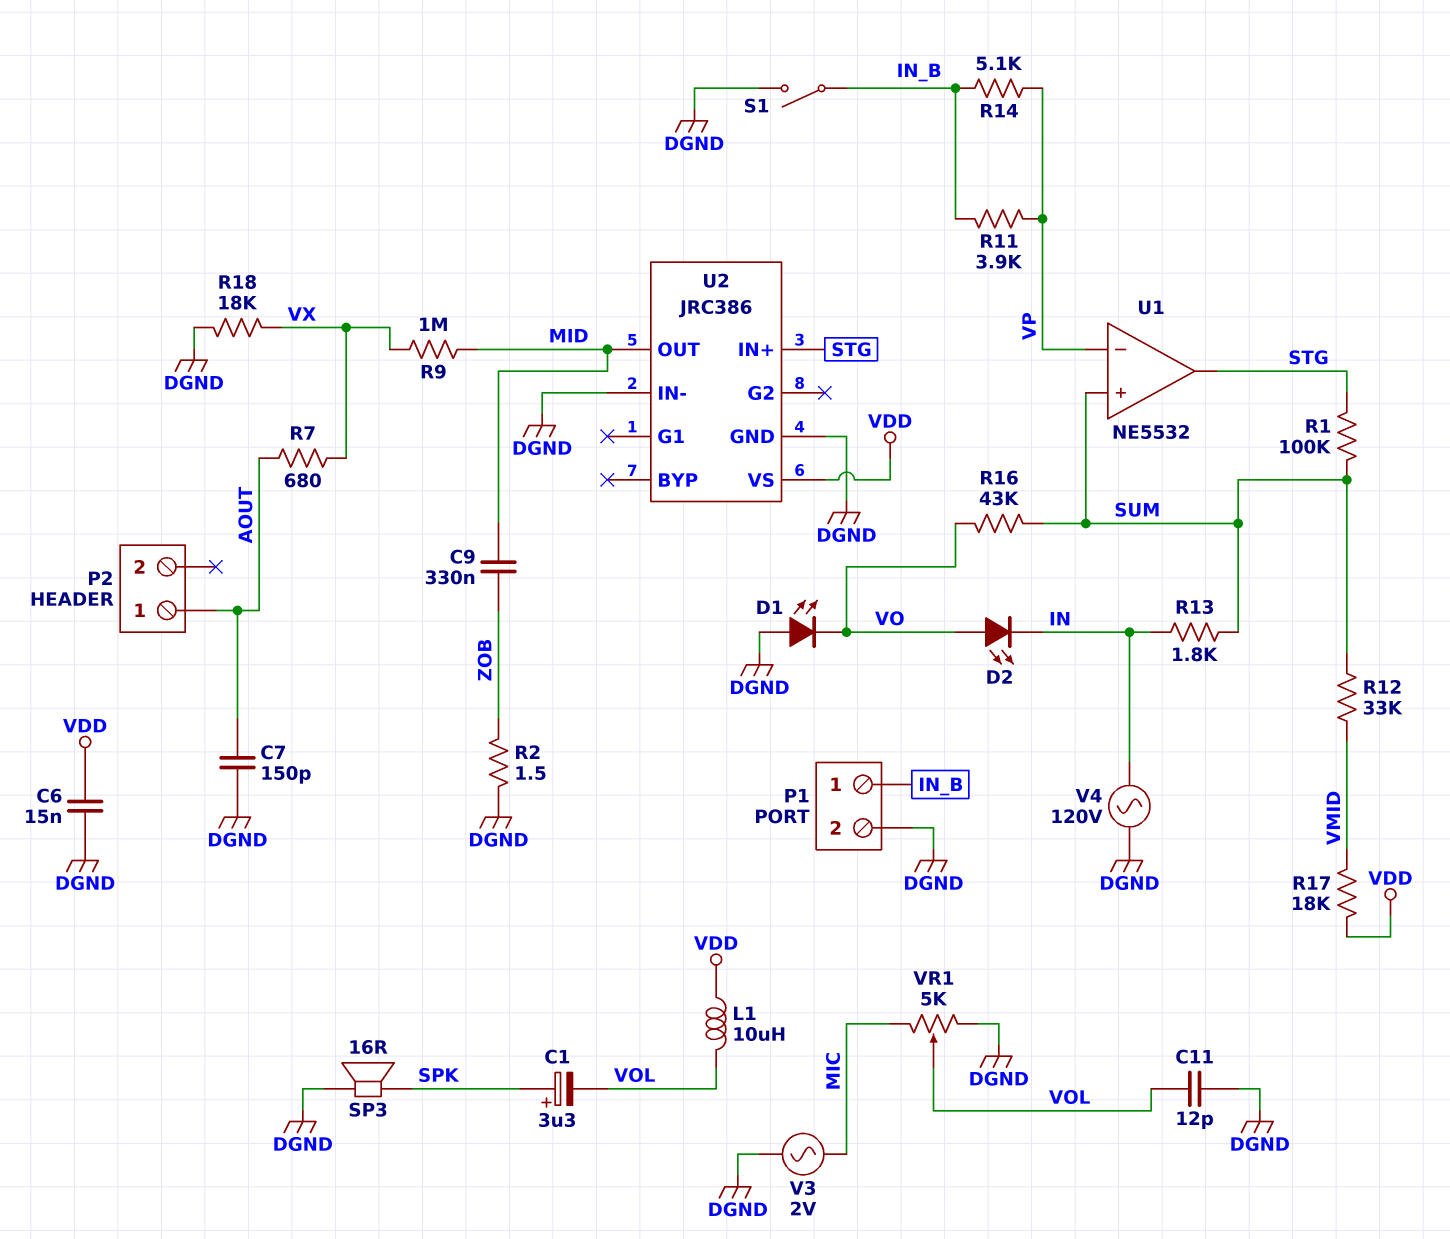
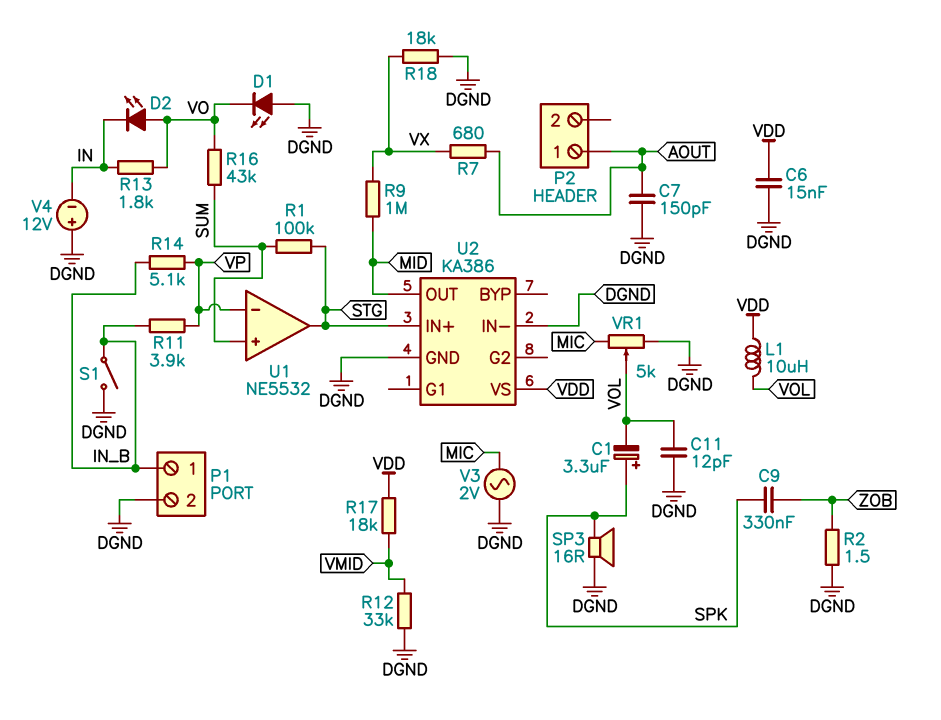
C9: 330nF (MID, ZOB) -> 330nF (SPK, ZOB)
R12: 33k (SUM, VMID) -> 33k (DGND, VMID)
R13: 1.8k (IN, SUM) -> 1.8k (IN, VO)
U2: JRC386 -> KA386
V4: AC 120V (DGND, IN) -> 12V (plus DGND, minus IN)

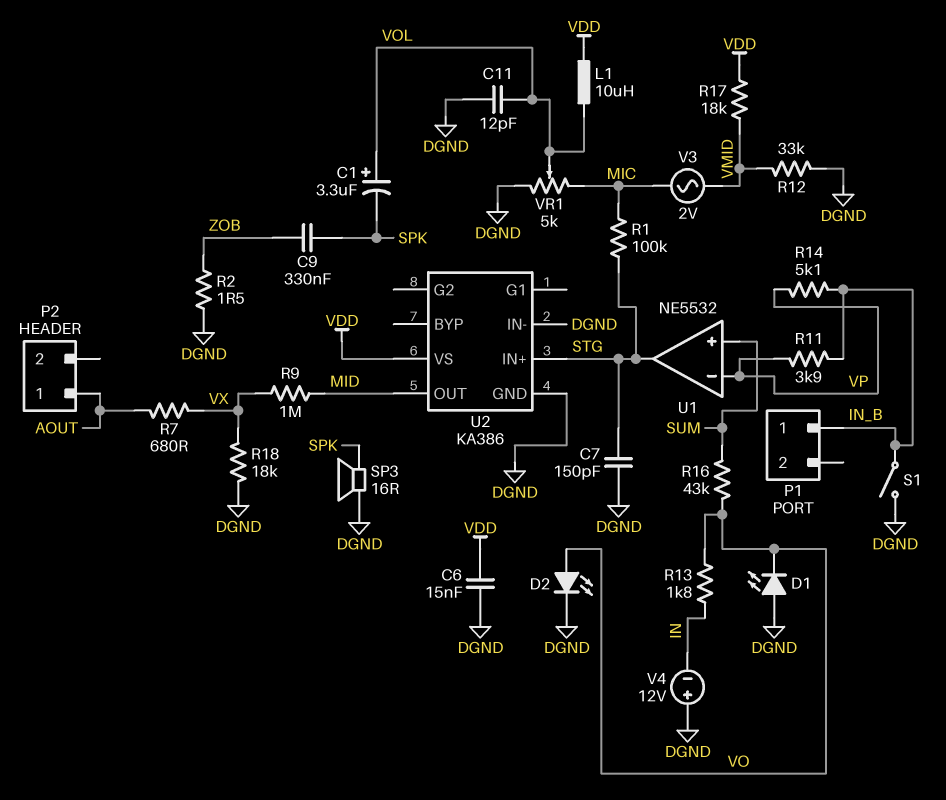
C1: 3.3uF (plus SPK, minus VOL) -> 3.3uF (plus VOL, minus SPK)
C7: 150pF (AOUT, DGND) -> 150pF (DGND, STG)
D2: LED (A VO, K IN) -> LED (A VO, K DGND)
P1 pin 2: DGND -> none
R1: 100k (STG, SUM) -> 100k (MIC, STG)
V3: AC 2V (DGND, MIC) -> AC 2V (MIC, VMID)

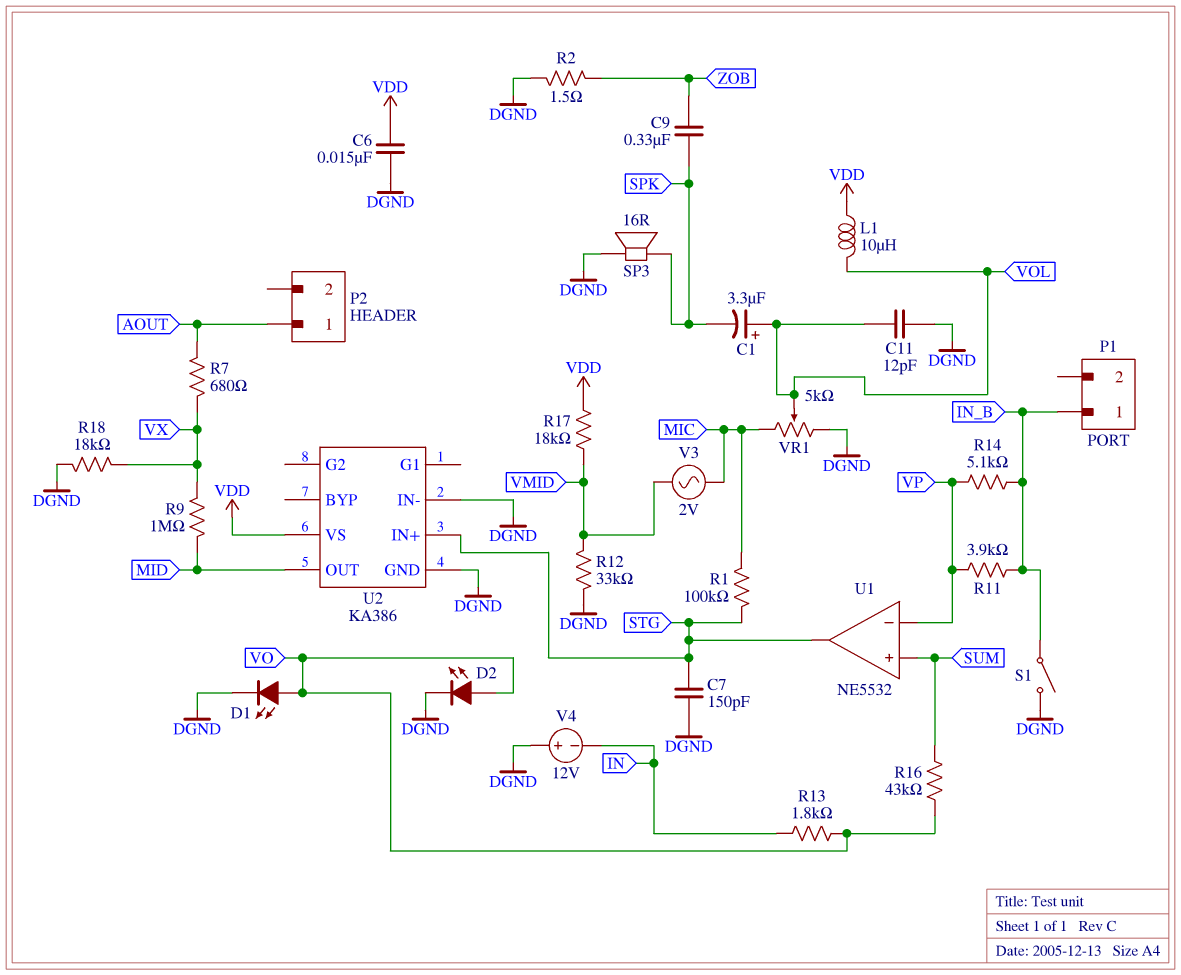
D1: LED (A DGND, K VO) -> LED (A VO, K DGND)

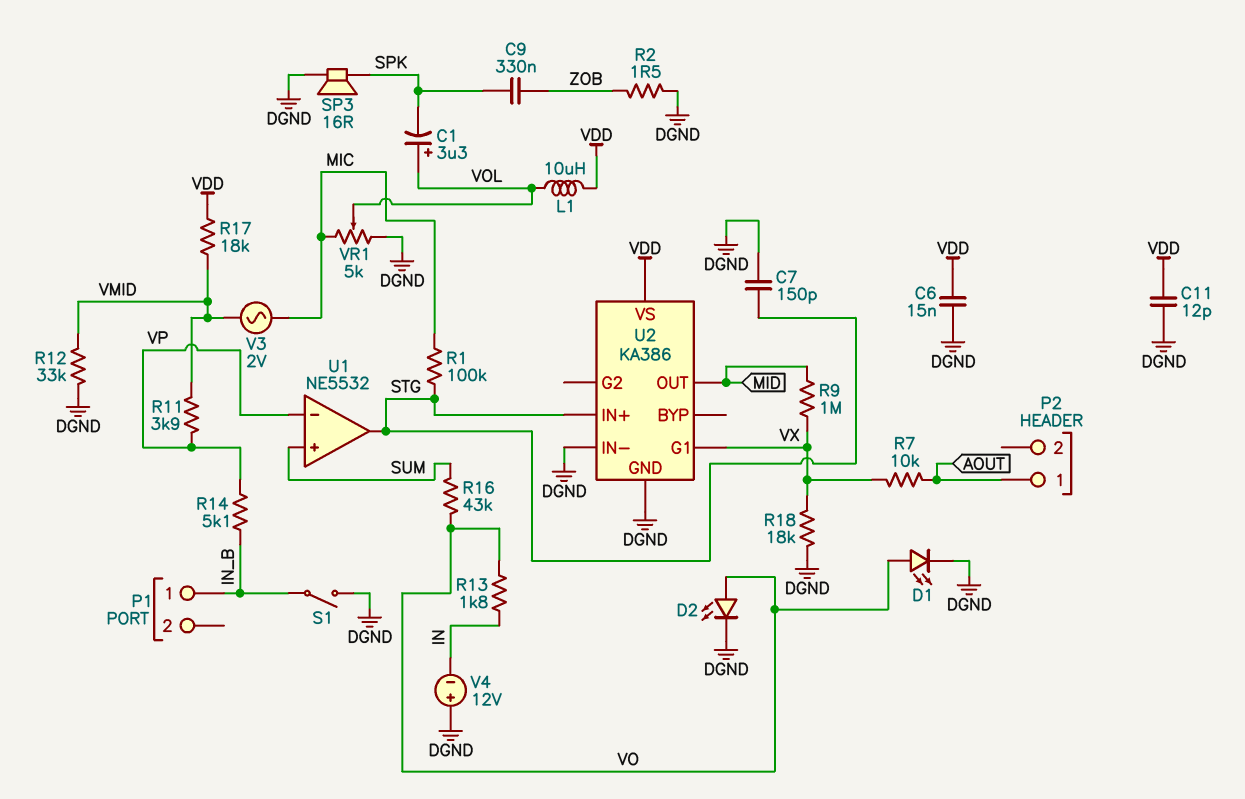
C11: 12pF (DGND, VOL) -> 12pF (DGND, VDD)
R7: 680 (AOUT, VX) -> 10k (AOUT, VX)
R11: 3.9k (IN_B, VP) -> 3.9k (VMID, VP)
U2 pin G1: none -> VX

